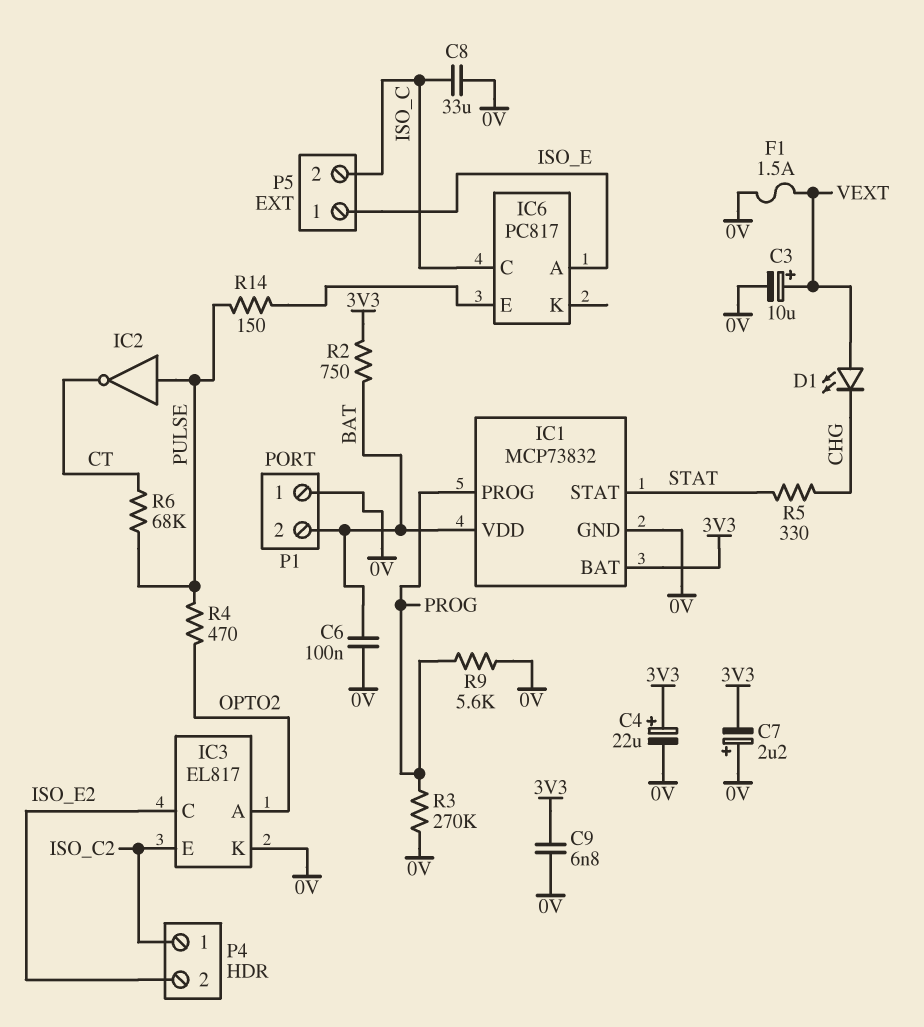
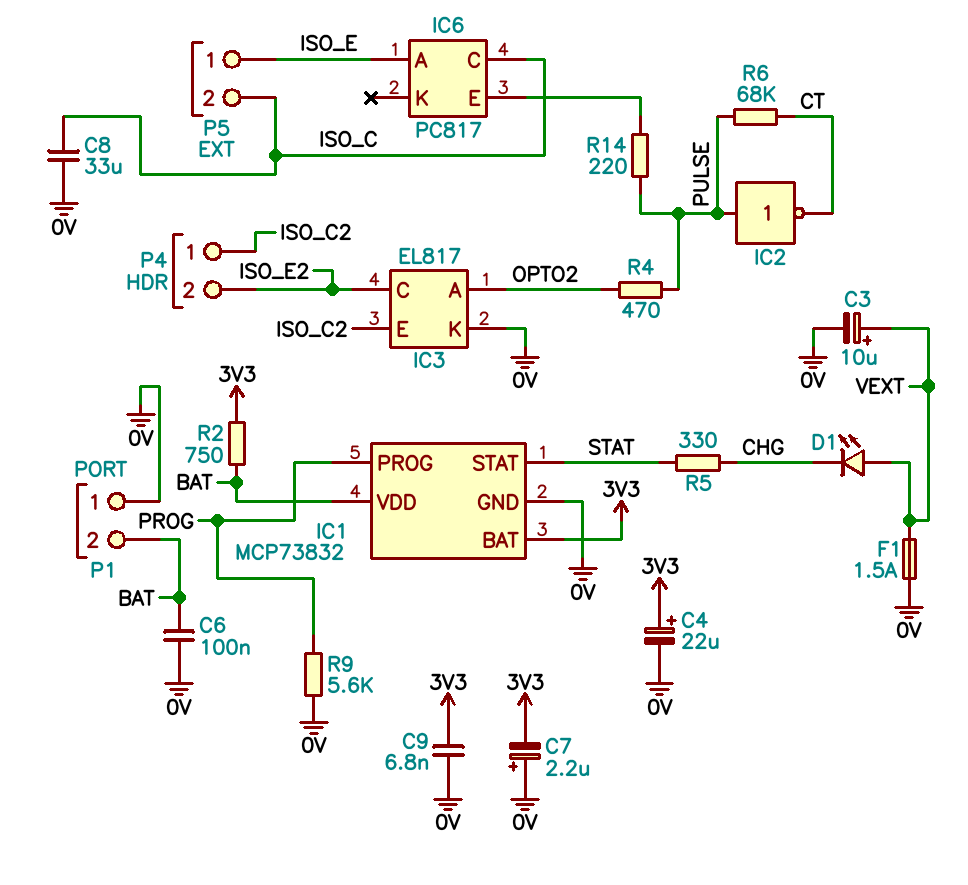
R3: 270k (0V, PROG) -> none
R14: 150 (IC6/E, PULSE) -> 220 (IC6/E, PULSE)

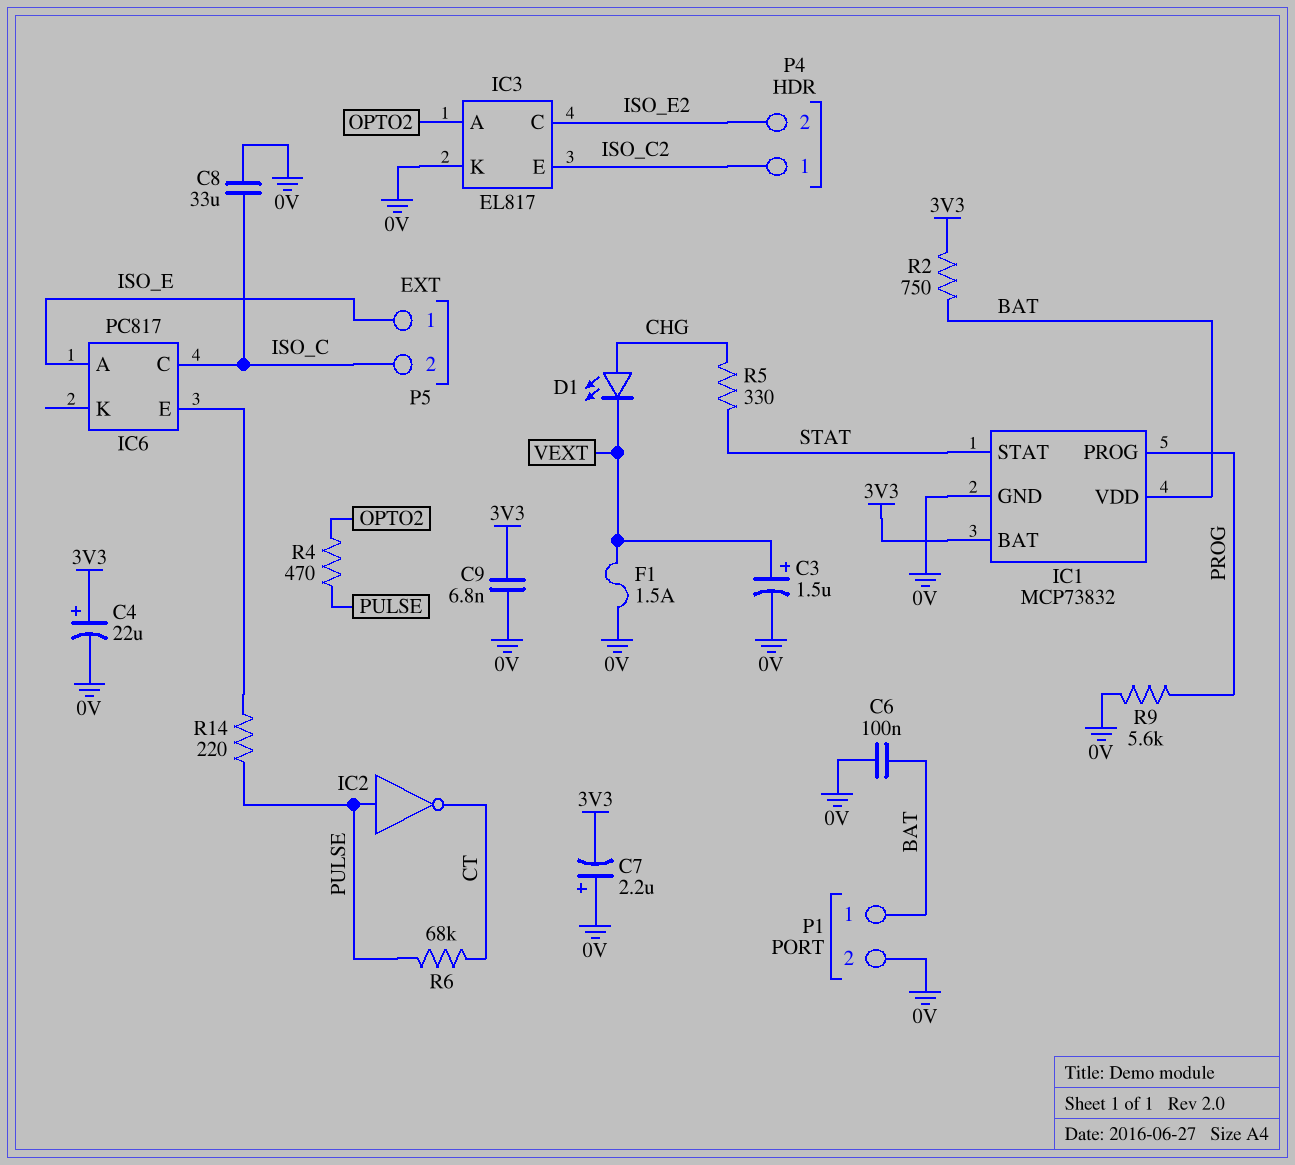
C3: 10uF (plus VEXT, minus 0V) -> 1.5uF (plus VEXT, minus 0V)
D1: LED (A VEXT, K CHG) -> LED (A CHG, K VEXT)
P1 pin 1: 0V -> BAT
P1 pin 2: BAT -> 0V

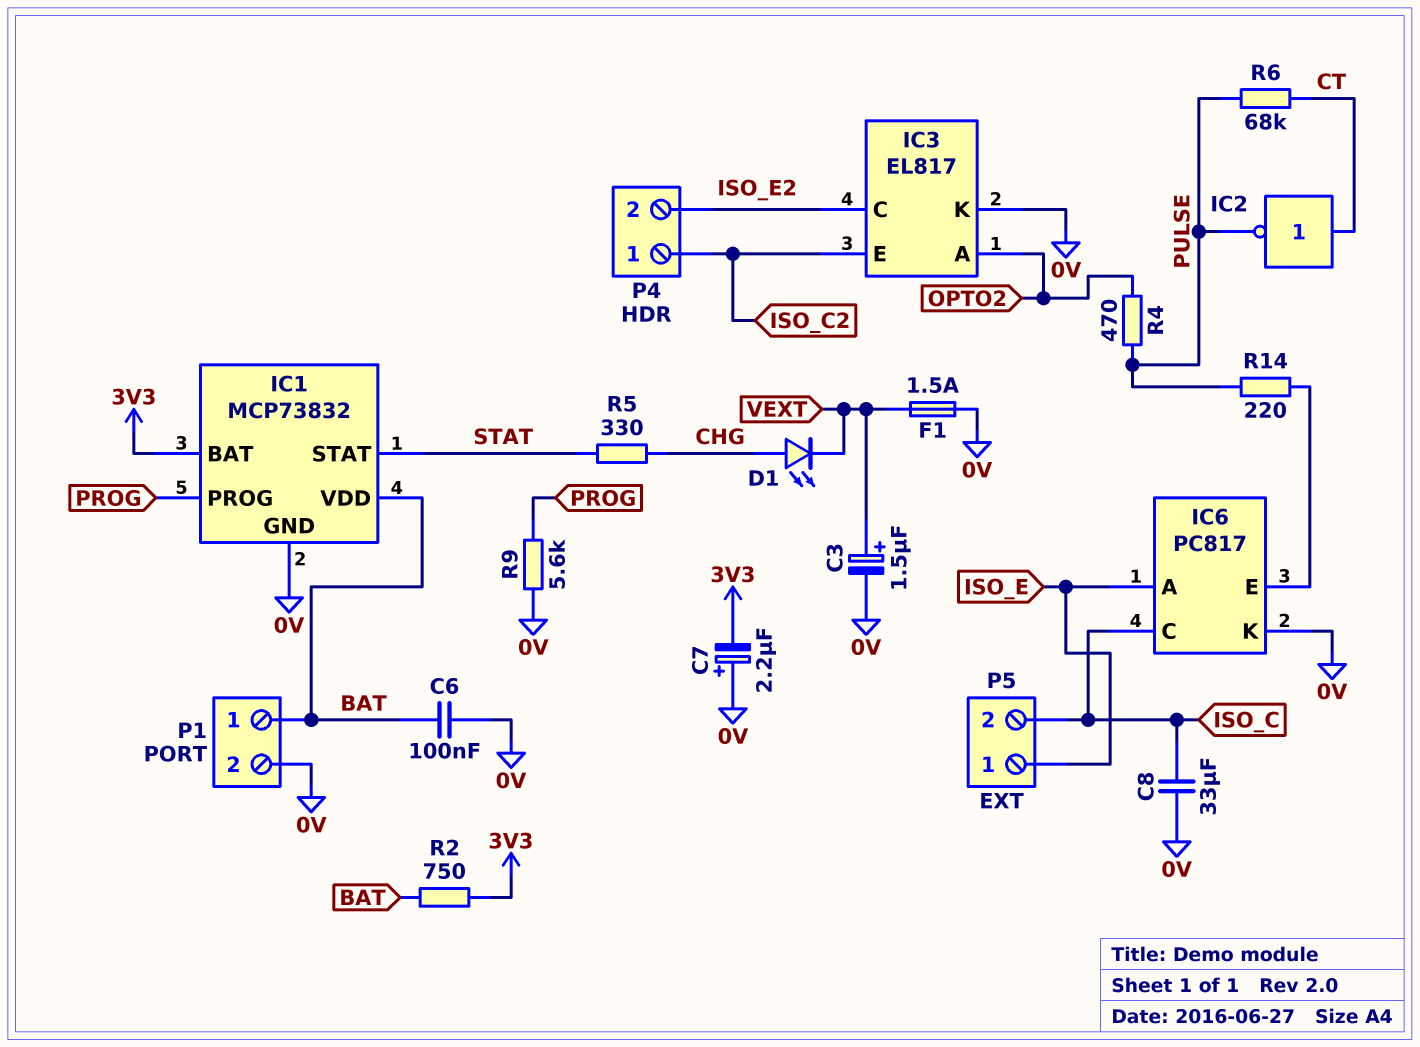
C4: 22uF (plus 3V3, minus 0V) -> none
C9: 6.8nF (0V, 3V3) -> none
IC2: NOT (in PULSE, out CT) -> NOT (in CT, out PULSE)
IC6 pin K: none -> 0V

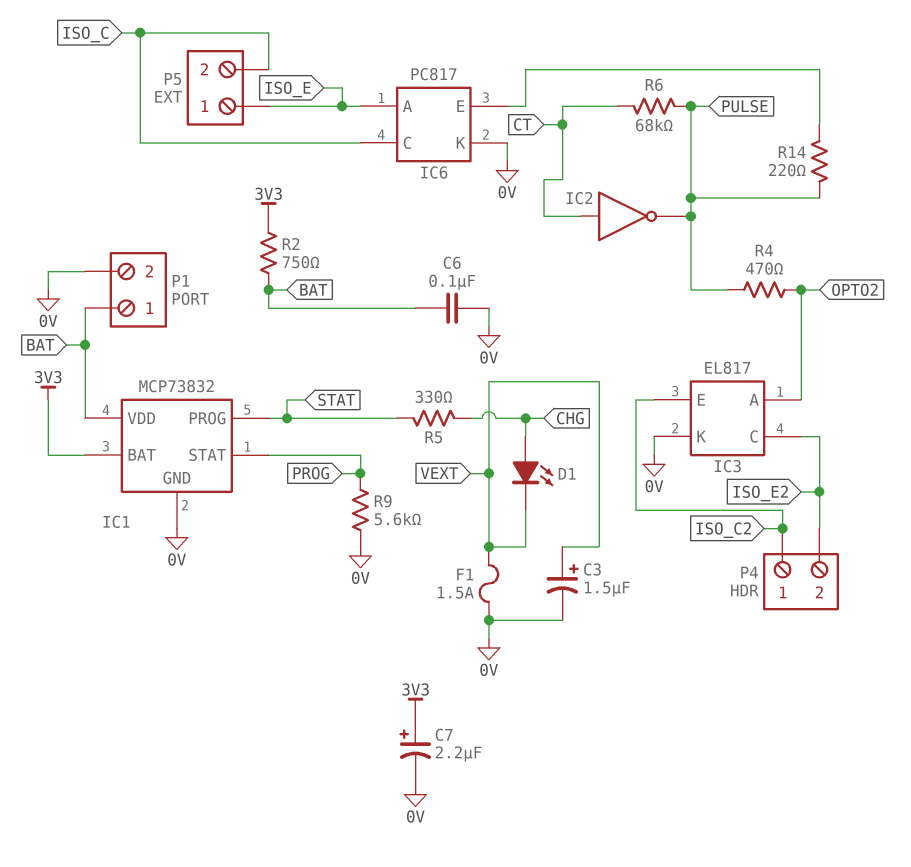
C7: 2.2uF (plus 0V, minus 3V3) -> 2.2uF (plus 3V3, minus 0V)
C8: 33uF (0V, ISO_C) -> none
IC1 pin PROG: PROG -> STAT
IC1 pin STAT: STAT -> PROG

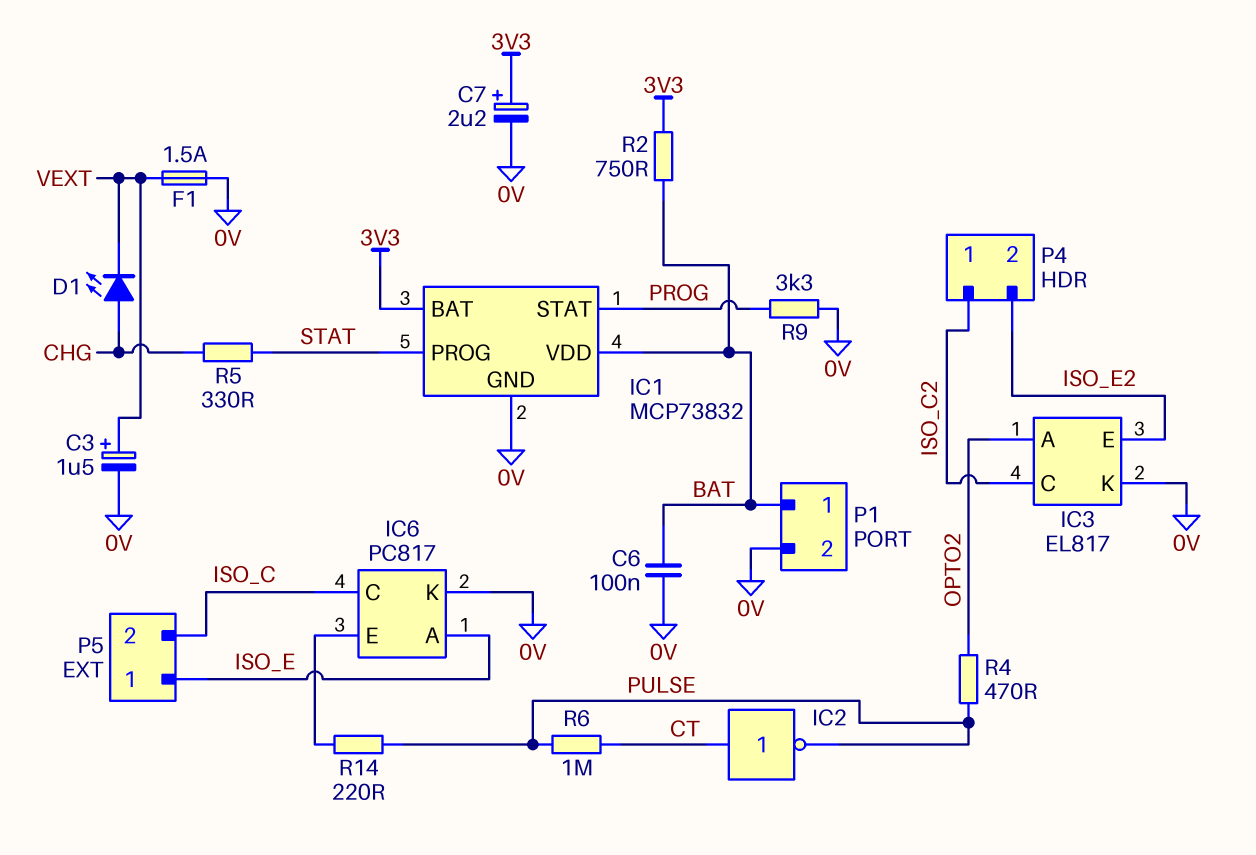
IC3 pin C: ISO_E2 -> ISO_C2
IC3 pin E: ISO_C2 -> ISO_E2
R6: 68k (CT, PULSE) -> 1M (CT, PULSE)
R9: 5.6k (0V, PROG) -> 3.3k (0V, PROG)

